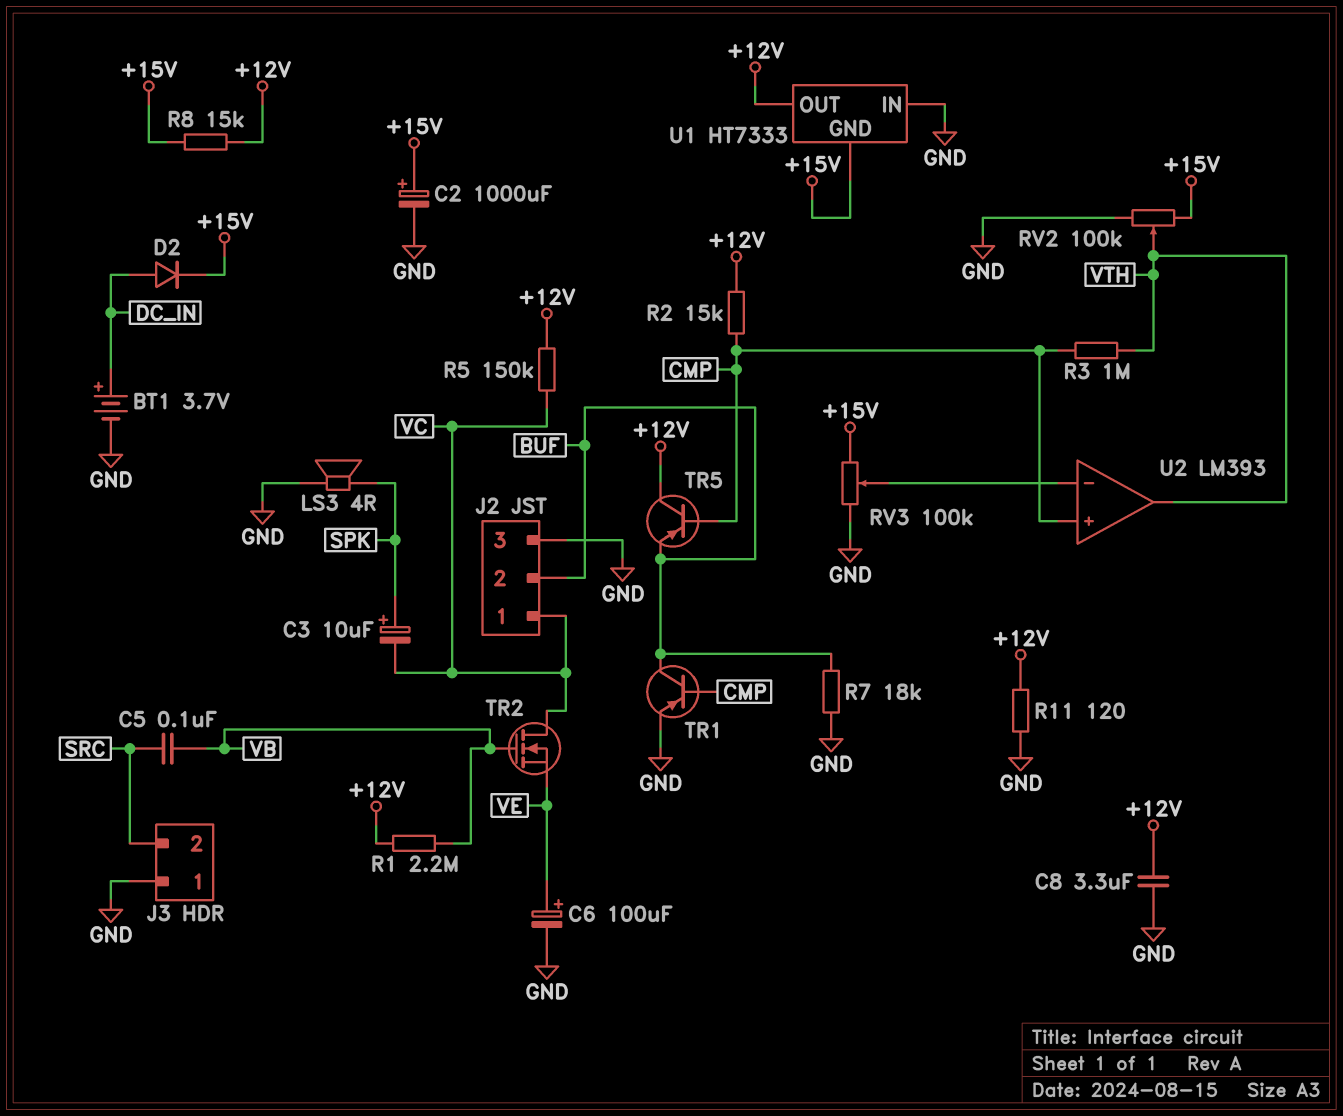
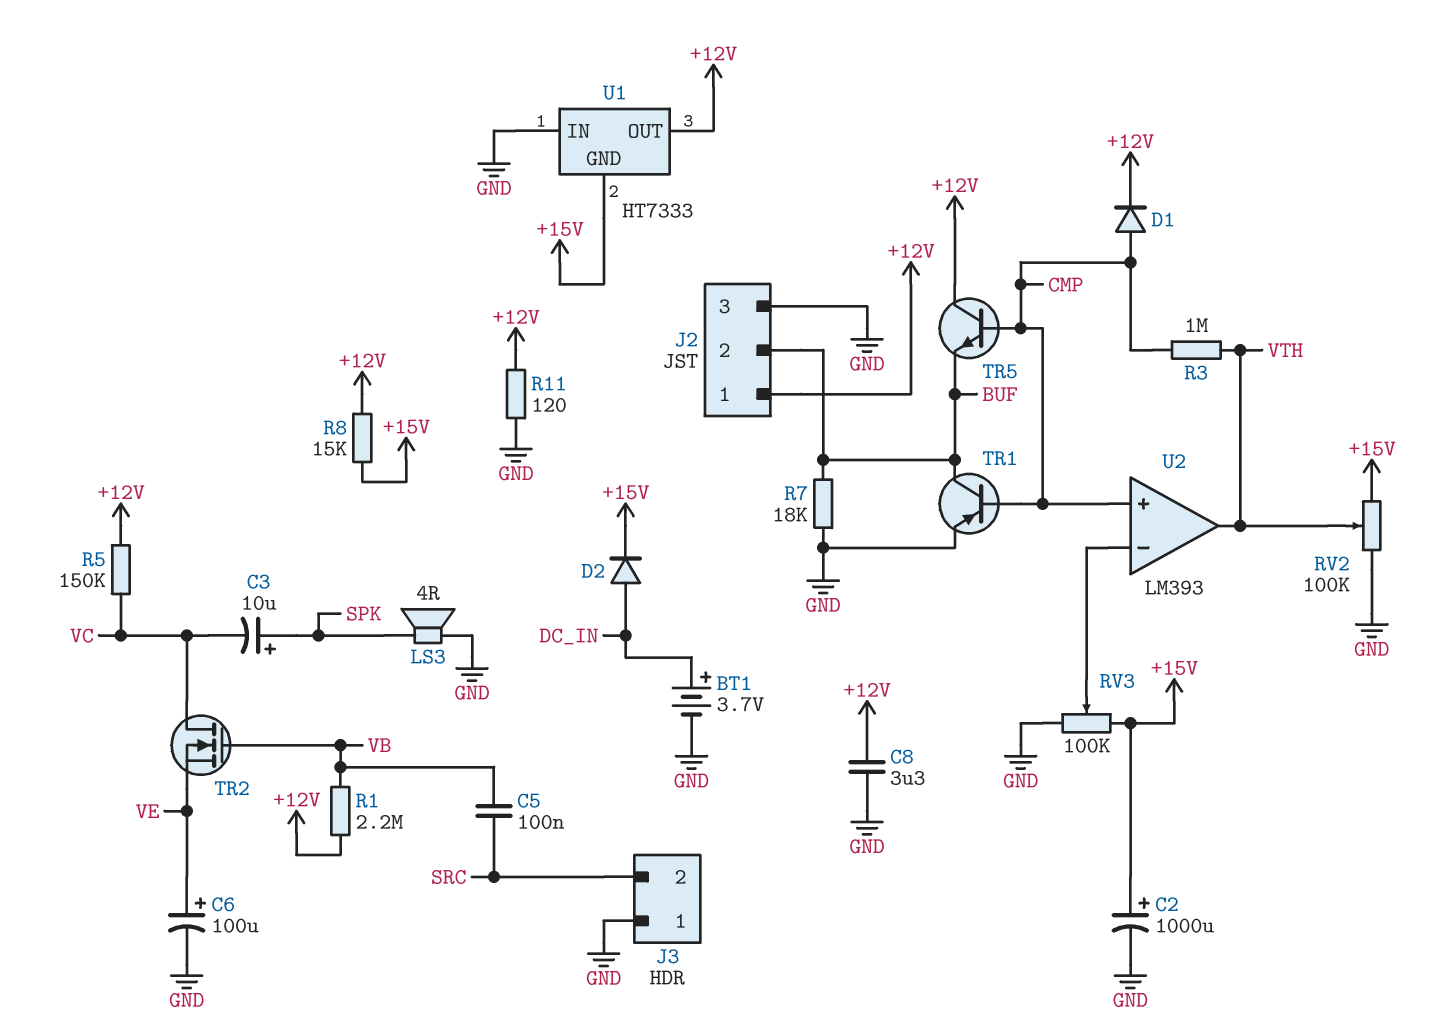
D1: none -> diode (A CMP, K +12V)
J2 pin 1: VC -> +12V
R2: 15k (+12V, CMP) -> none
TR5: PNP (B CMP, C +12V, E BUF) -> NPN (B CMP, C +12V, E BUF)

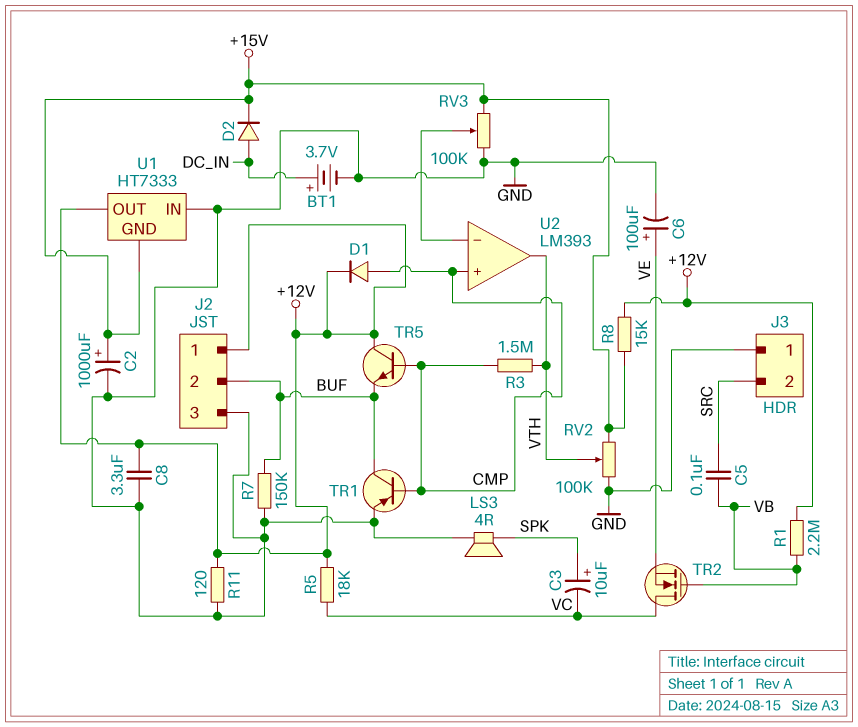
R3: 1M (CMP, VTH) -> 1.5M (CMP, VTH)
R5: 150k (+12V, VC) -> 18k (+12V, VC)
R7: 18k (BUF, GND) -> 150k (BUF, GND)

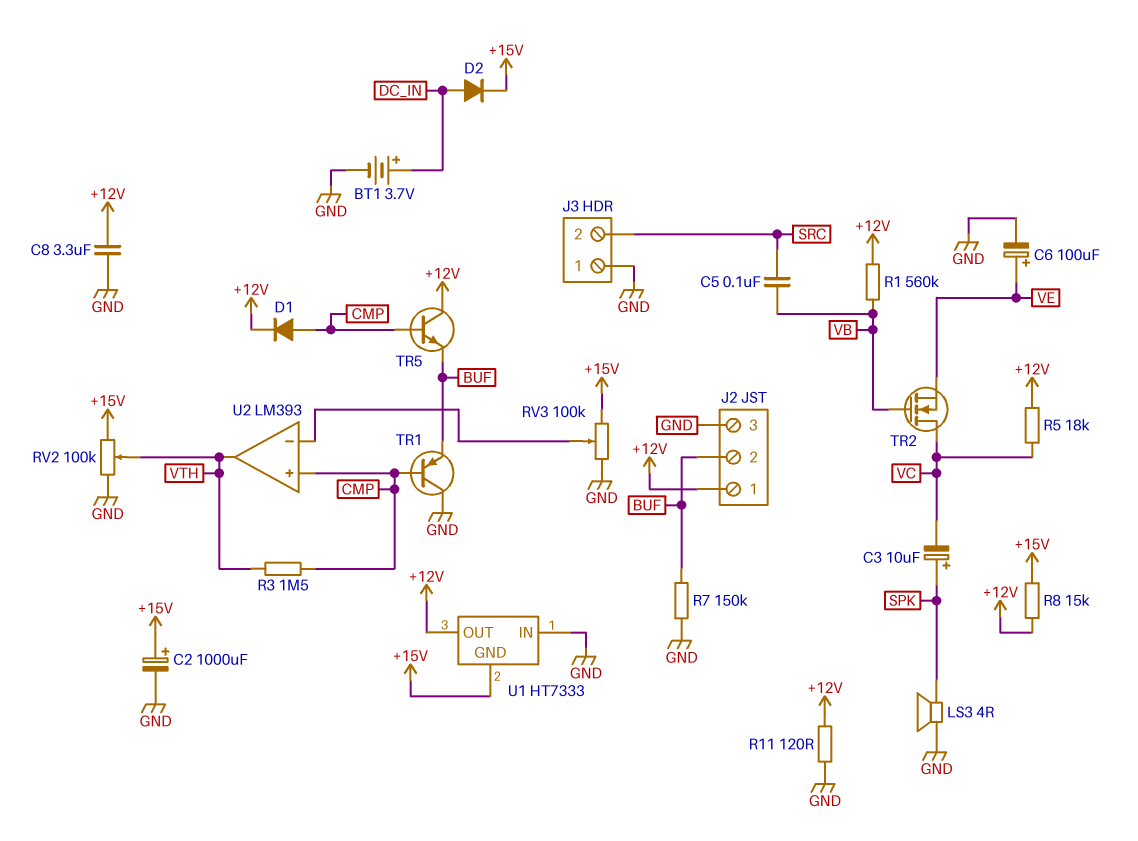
R1: 2.2M (+12V, VB) -> 560k (+12V, VB)
TR1: PNP (B CMP, C BUF, E GND) -> PNP (B CMP, C GND, E BUF)

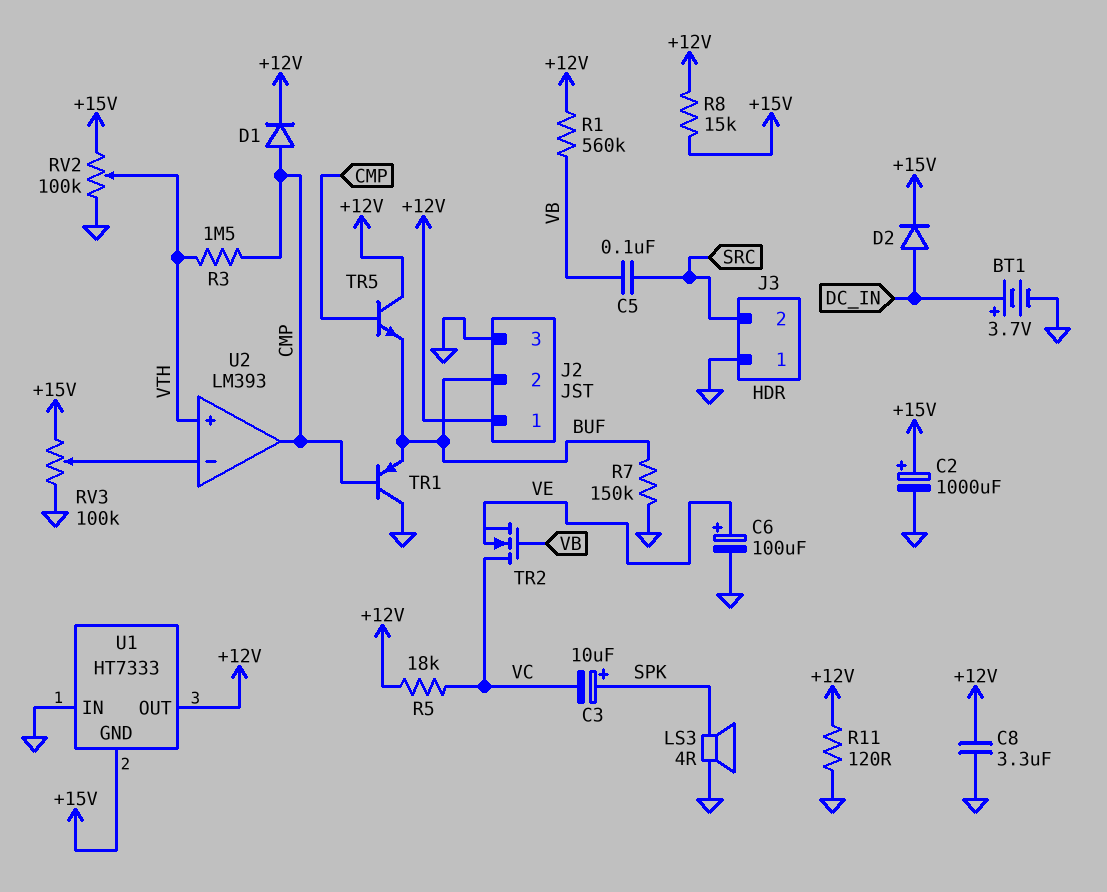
U2 pin in+: CMP -> VTH
U2 pin out: VTH -> CMP

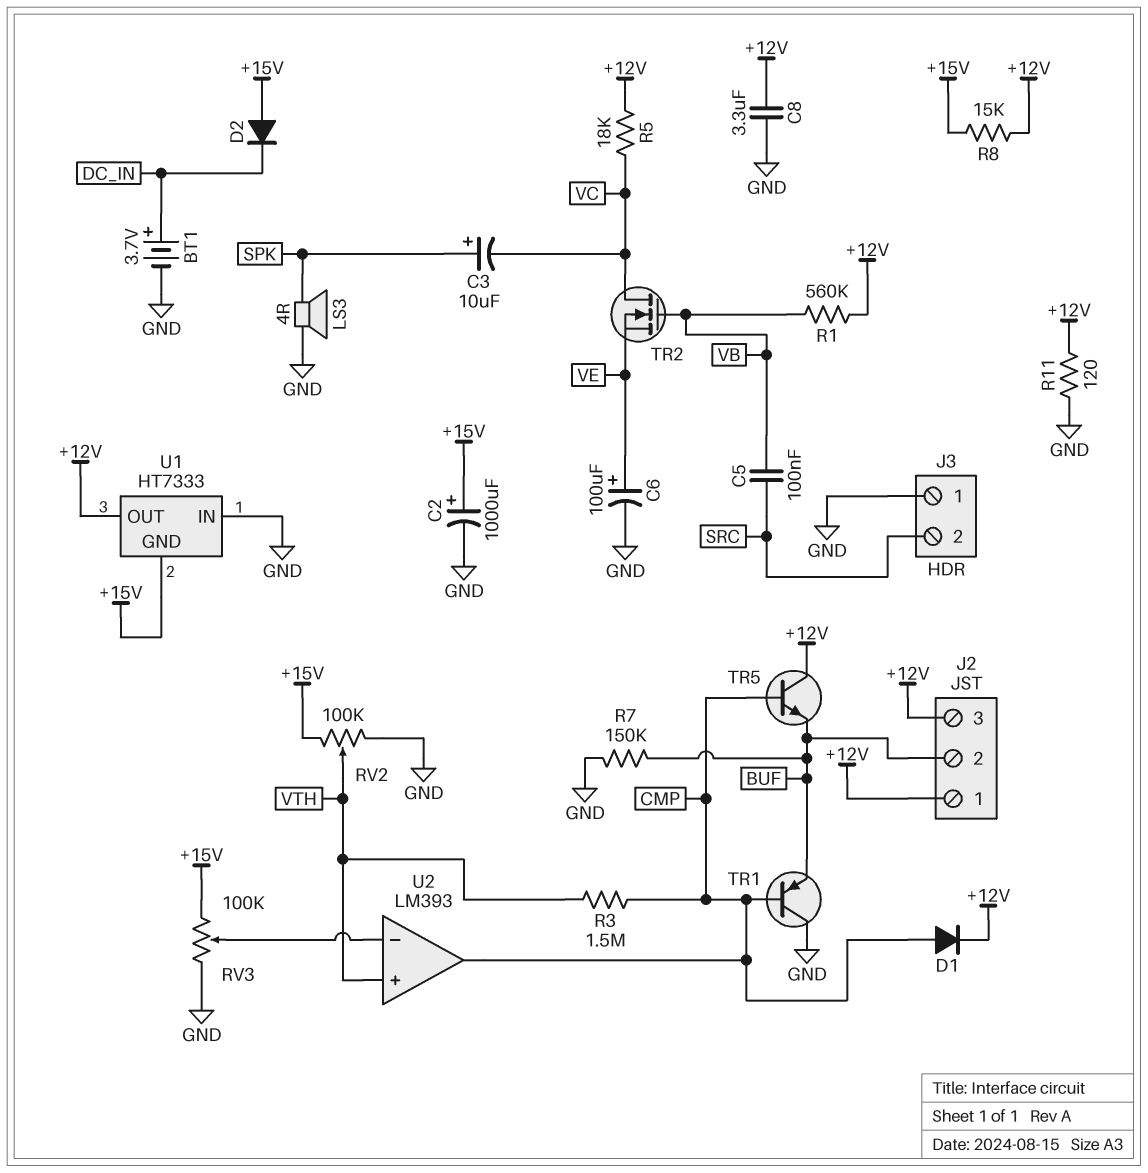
D2: diode (A DC_IN, K +15V) -> diode (A +15V, K DC_IN)
J2 pin 3: GND -> +12V

